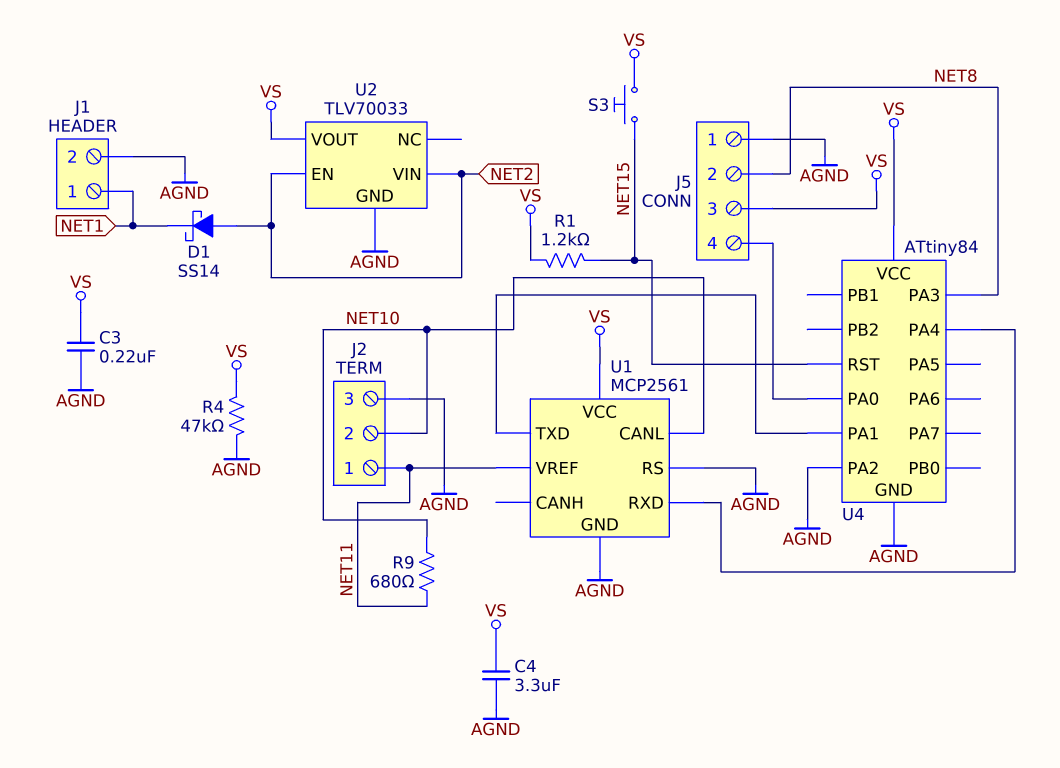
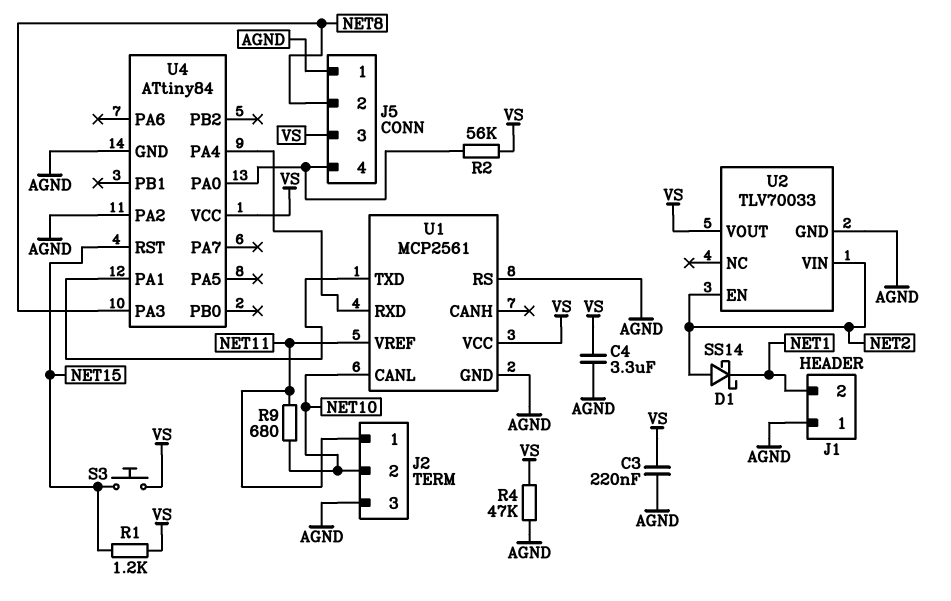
J1 pin 1: NET1 -> AGND
J1 pin 2: AGND -> NET1
R2: none -> 56k (J5/4, VS)

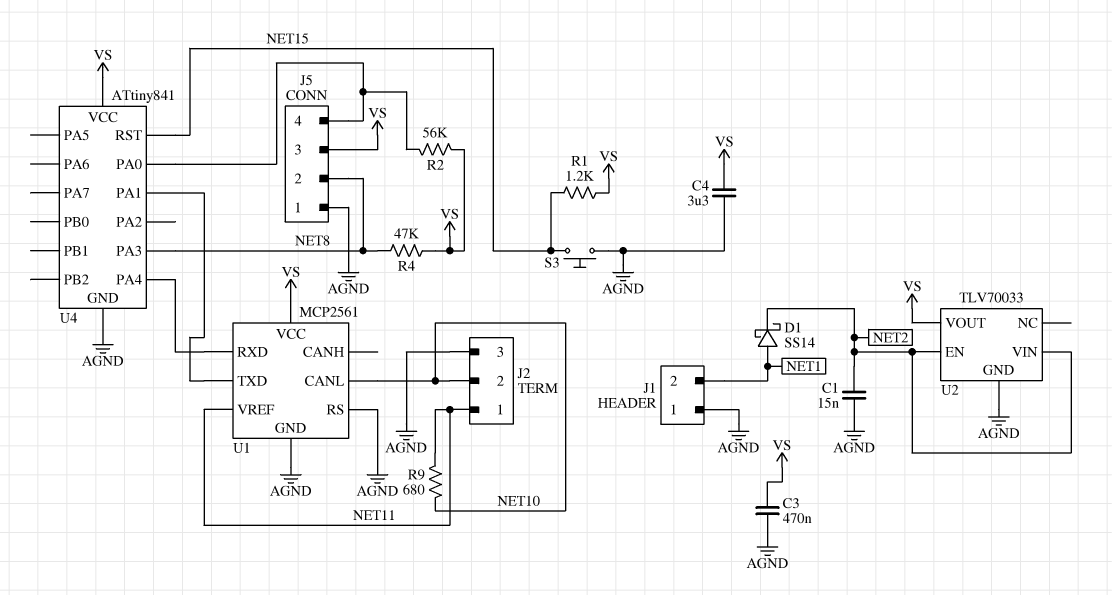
C1: none -> 15nF (AGND, NET2)
C3: 220nF (AGND, VS) -> 470nF (AGND, VS)
D1: schottky SS14 (A NET2, K NET1) -> schottky SS14 (A NET1, K NET2)
R4: 47k (AGND, VS) -> 47k (NET8, VS)
S3: button (NET15, VS) -> button (AGND, NET15)
U4: ATtiny84 -> ATtiny841
U4 pin PA2: AGND -> none

